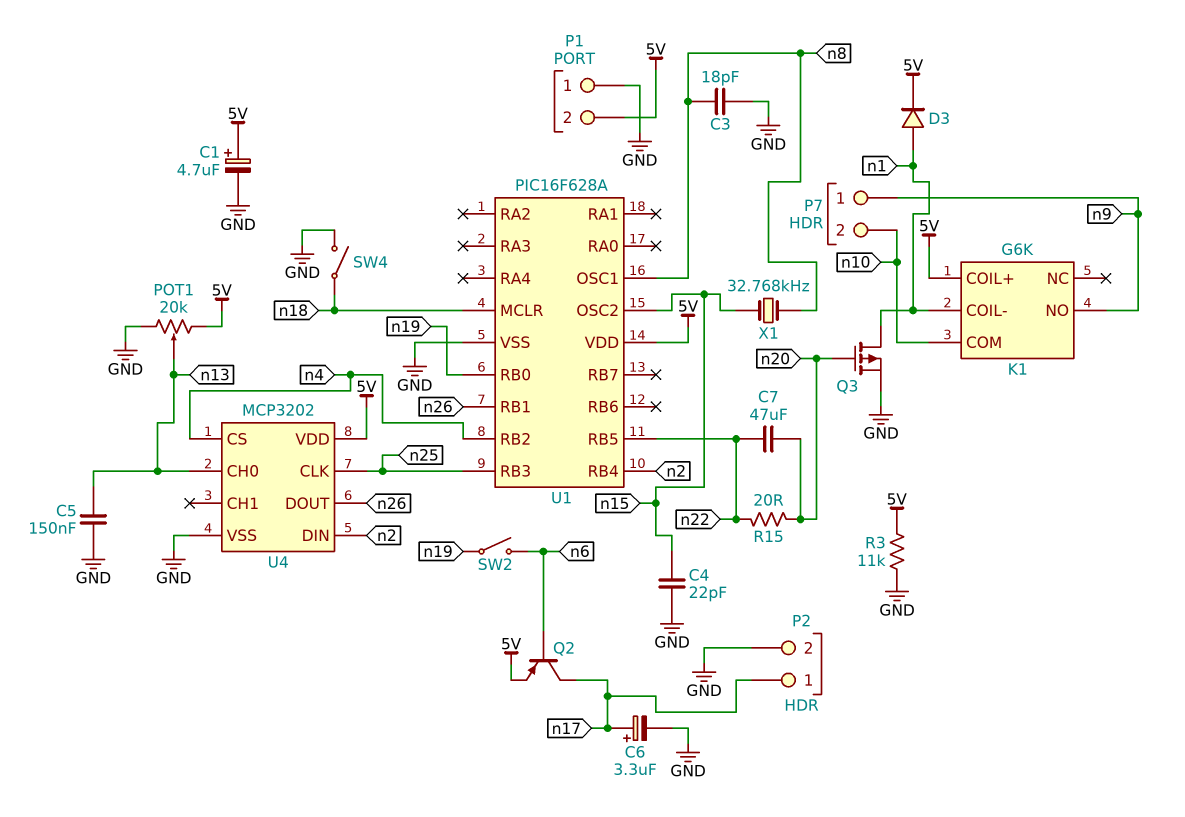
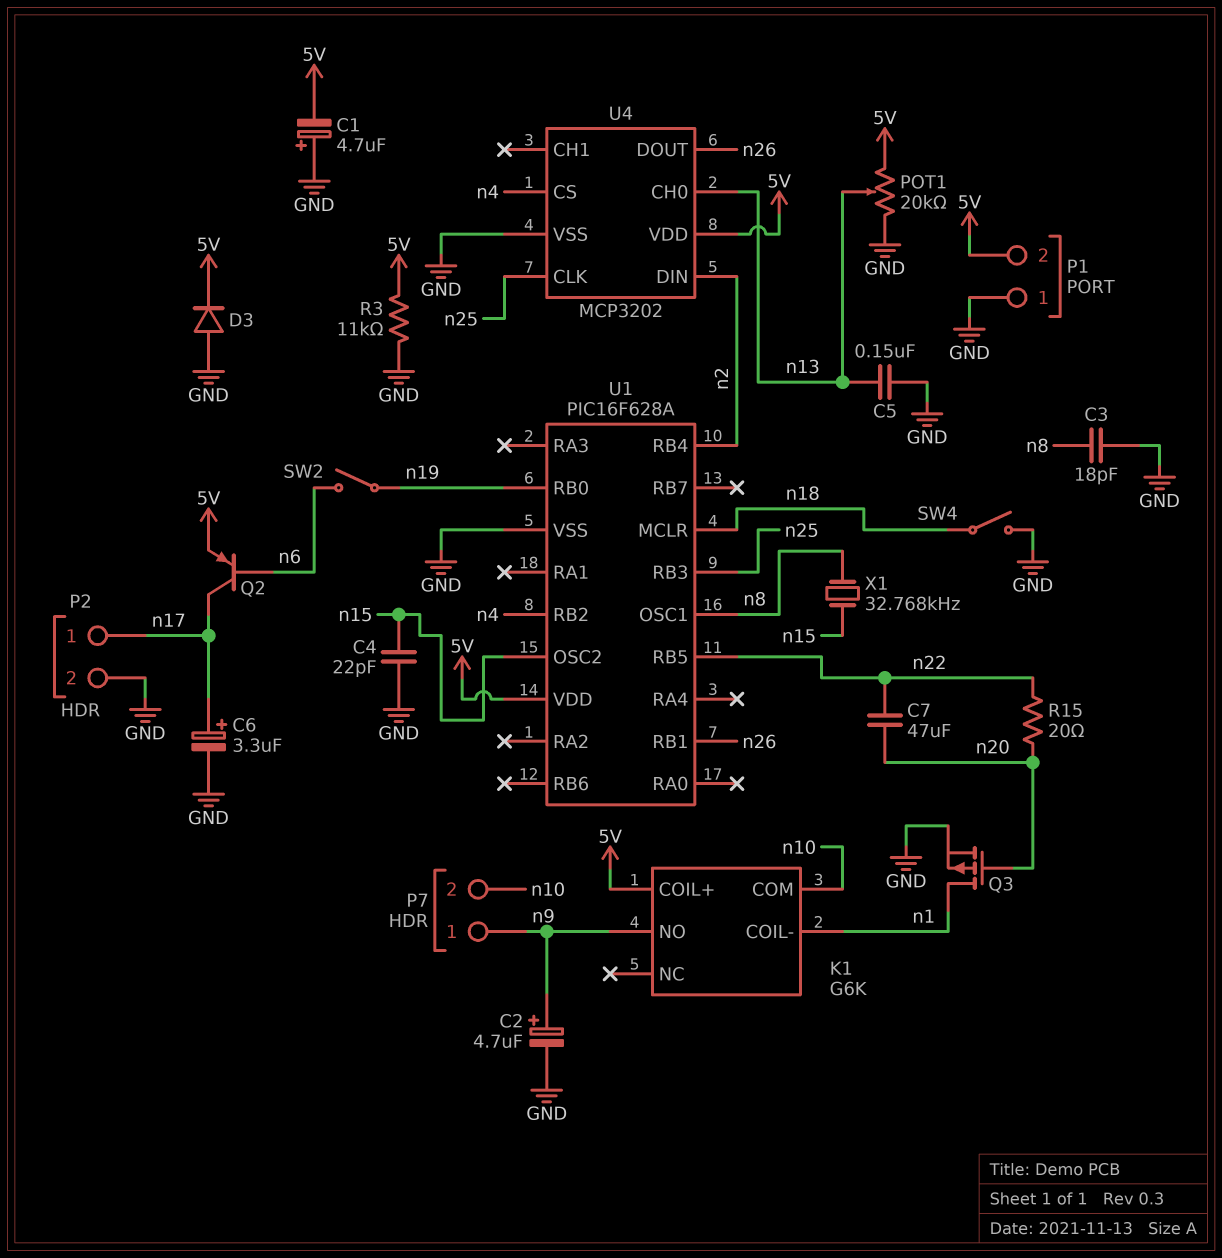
C1: 4.7uF (plus 5V, minus GND) -> 4.7uF (plus GND, minus 5V)
C2: none -> 4.7uF (plus n9, minus GND)
D3: diode (A n1, K 5V) -> diode (A GND, K 5V)

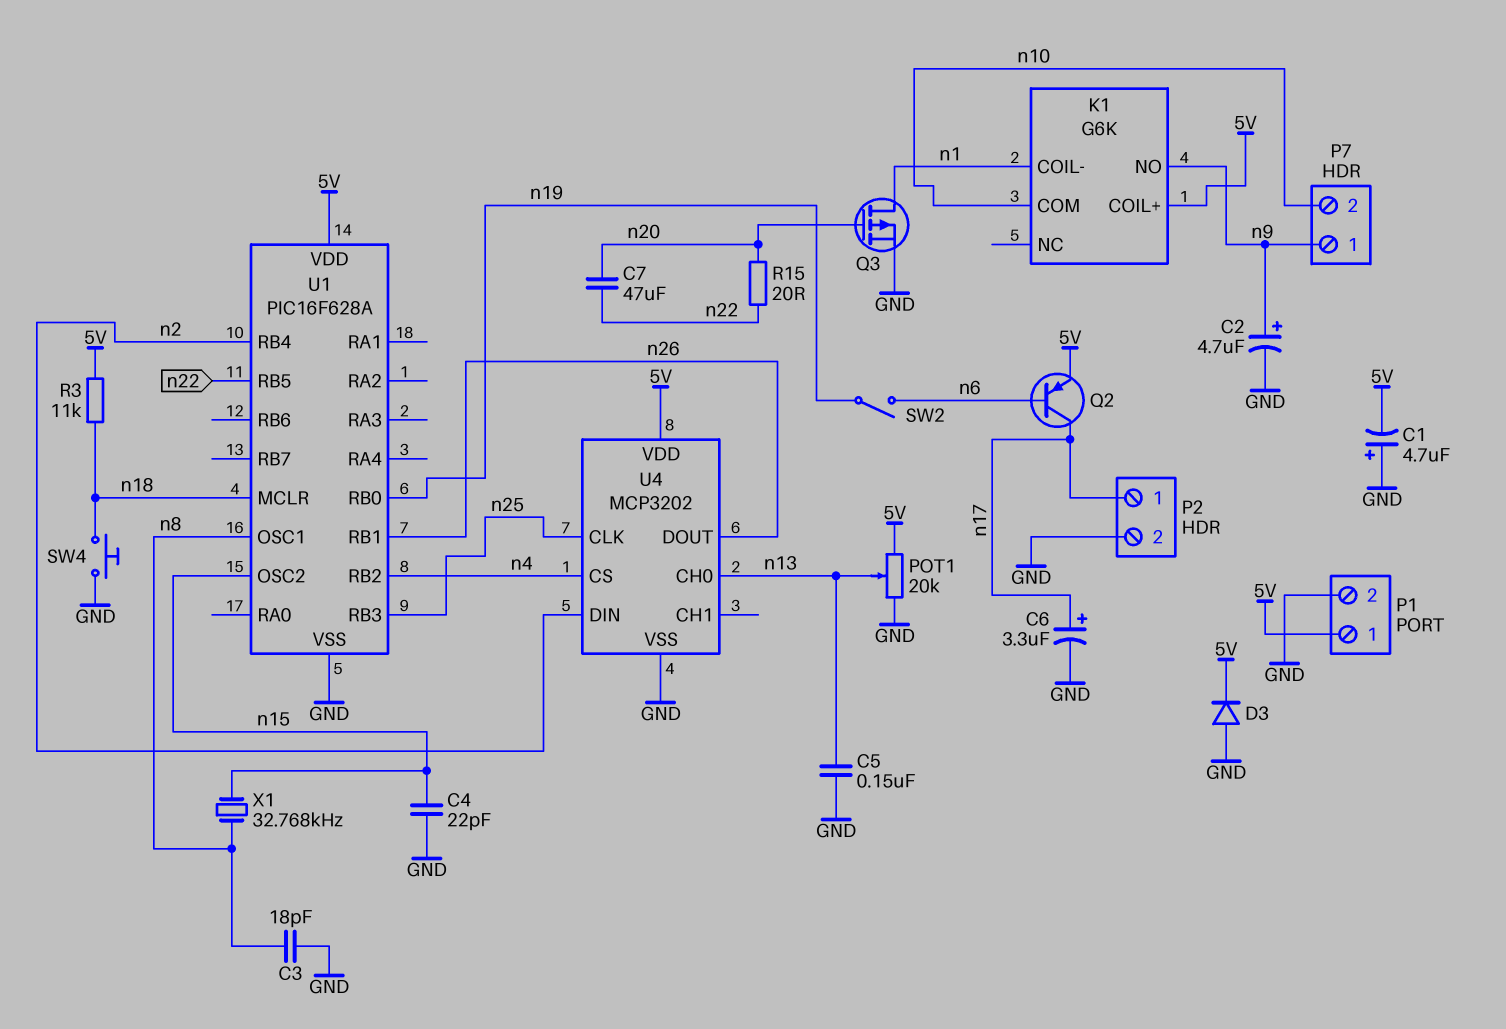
P1 pin 1: GND -> 5V
P1 pin 2: 5V -> GND
R3: 11k (5V, GND) -> 11k (5V, n18)
SW4: switch (GND, n18) -> button (GND, n18)

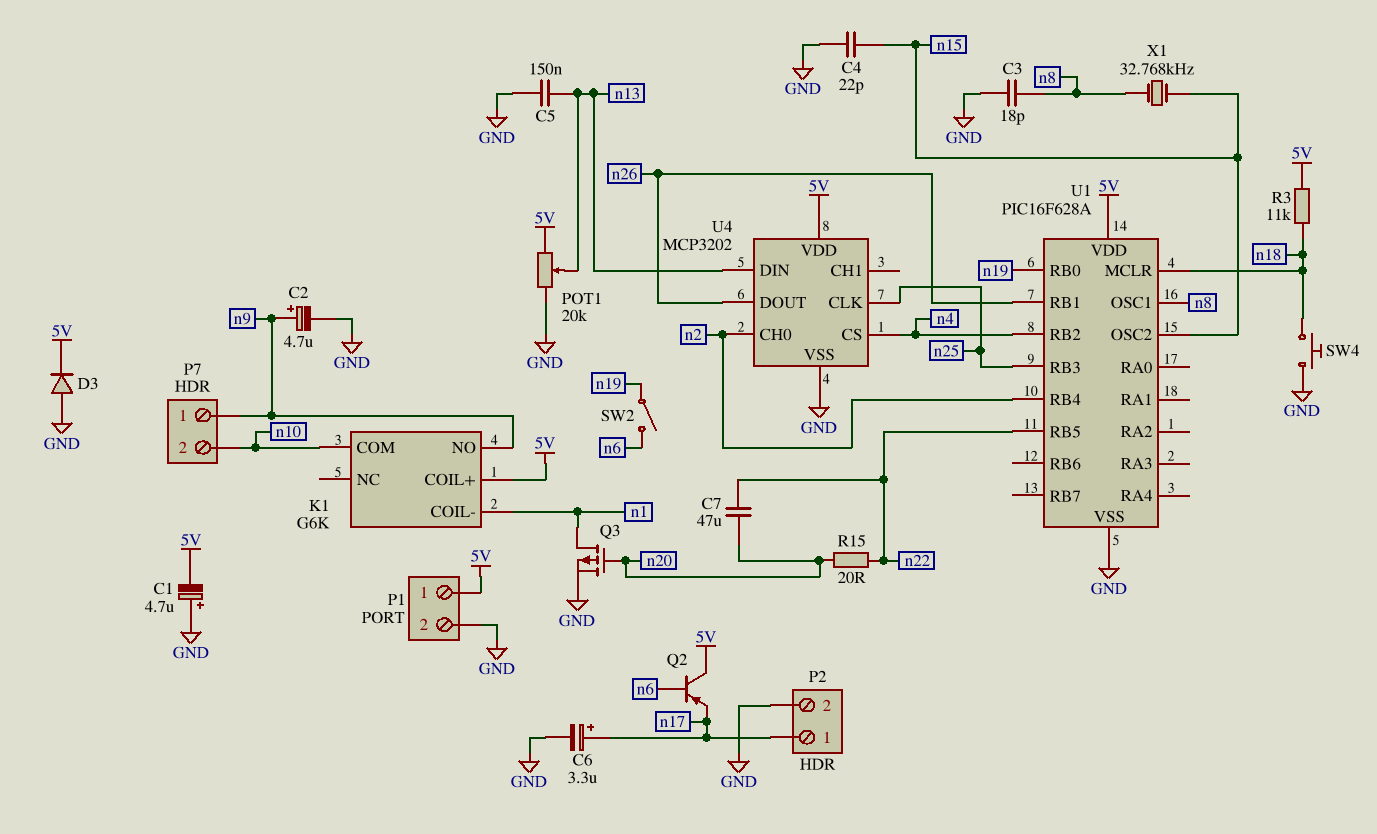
Q2: PNP (B n6, C n17, E 5V) -> PNP (B n6, C 5V, E n17)
U4 pin CH0: n13 -> n2
U4 pin DIN: n2 -> n13

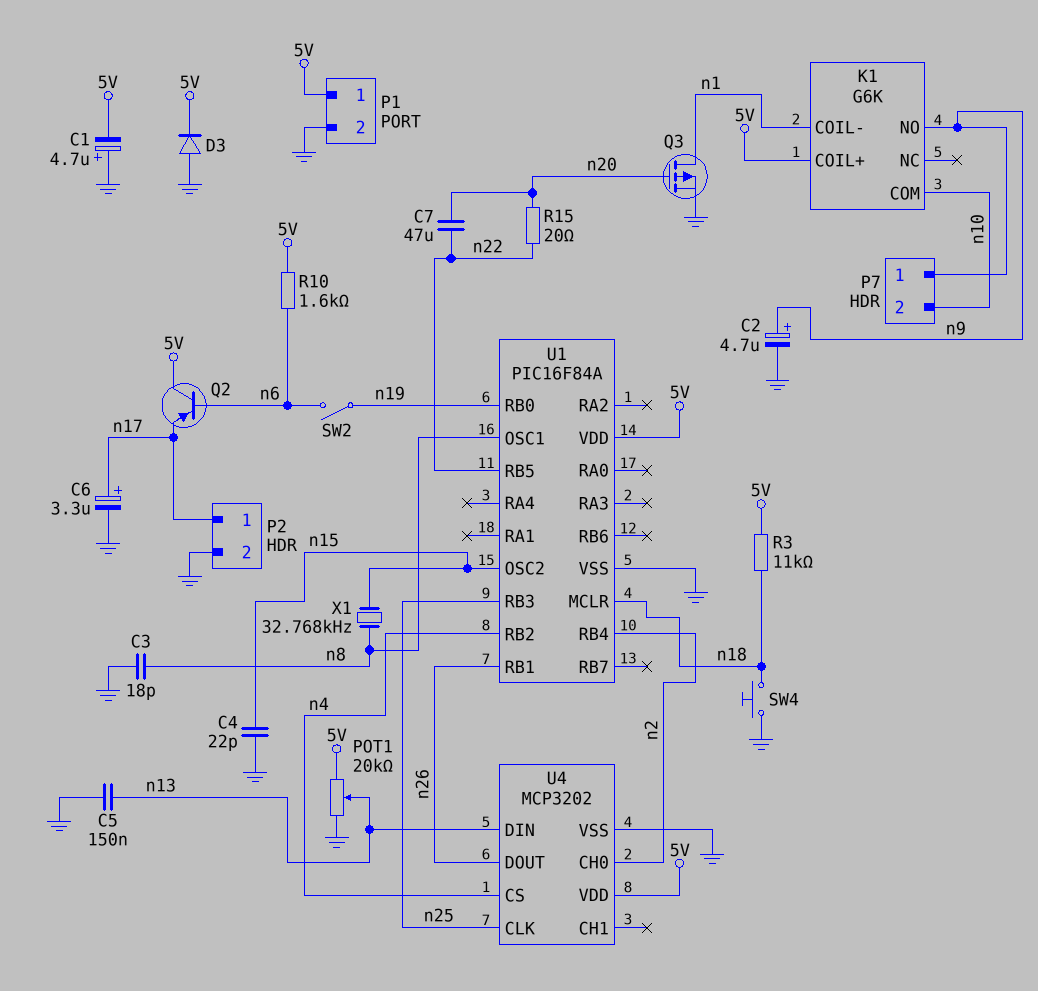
R10: none -> 1.6k (5V, n6)
U1: PIC16F628A -> PIC16F84A

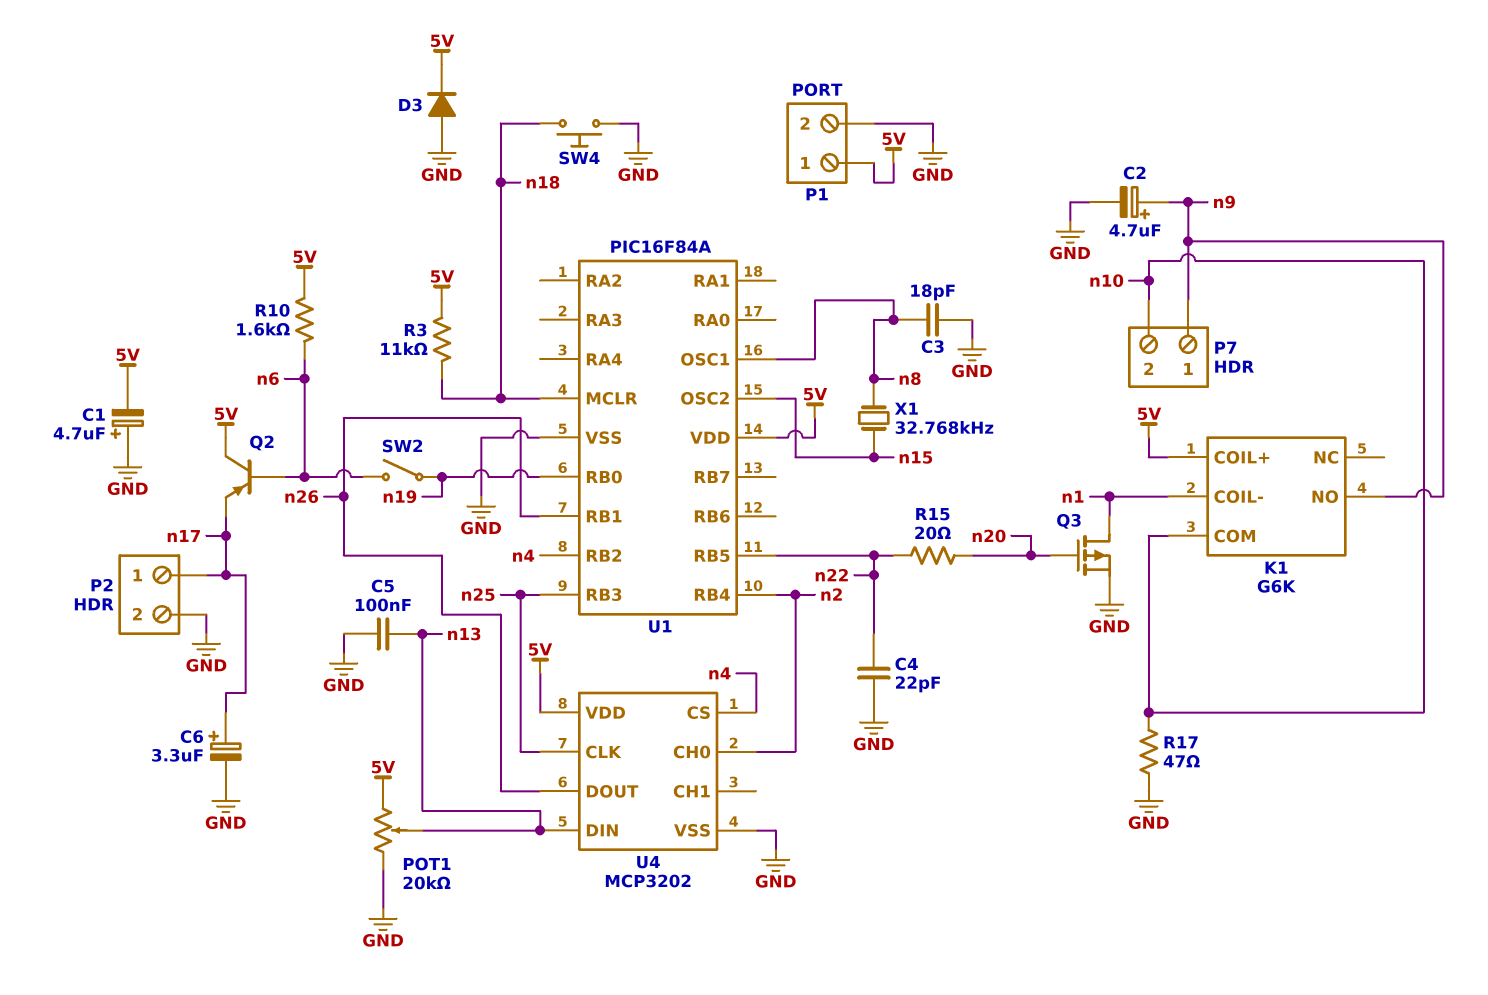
C4: 22pF (GND, n15) -> 22pF (GND, n22)
C5: 150nF (GND, n13) -> 100nF (GND, n13)
C7: 47uF (n20, n22) -> none
R17: none -> 47 (GND, n10)

